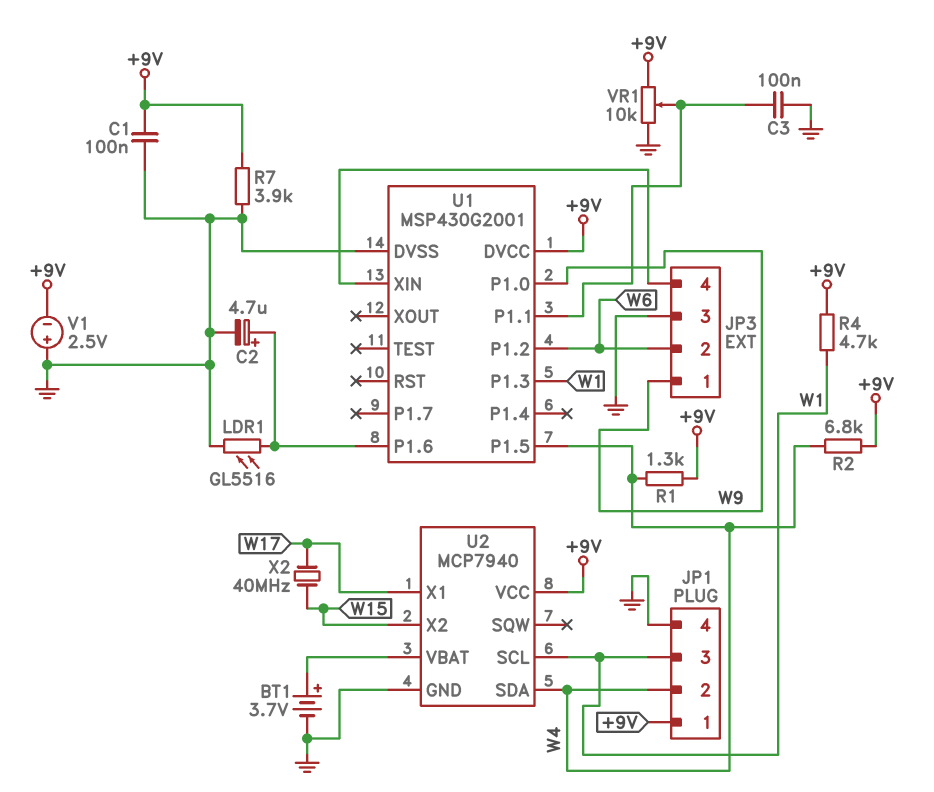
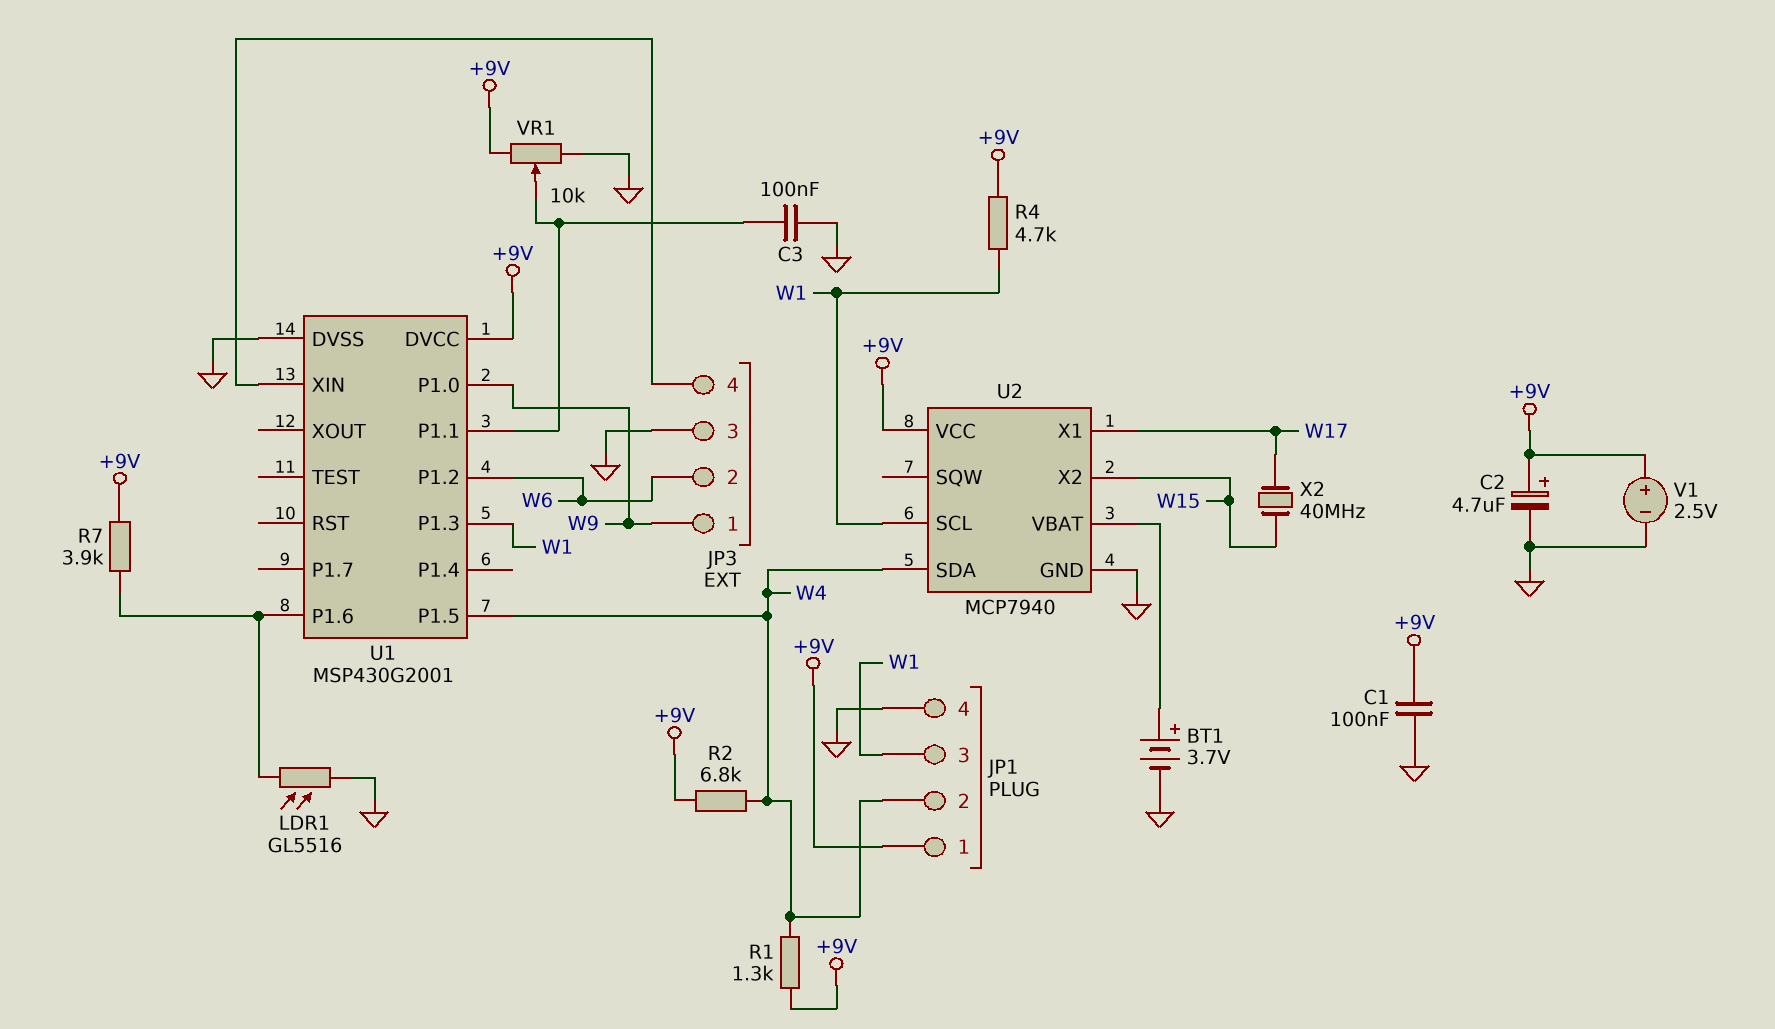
C2: 4.7uF (plus U1/P1.6, minus GND) -> 4.7uF (plus +9V, minus GND)
R7: 3.9k (+9V, GND) -> 3.9k (+9V, U1/P1.6)
V1: 2.5V (plus GND, minus +9V) -> 2.5V (plus +9V, minus GND)

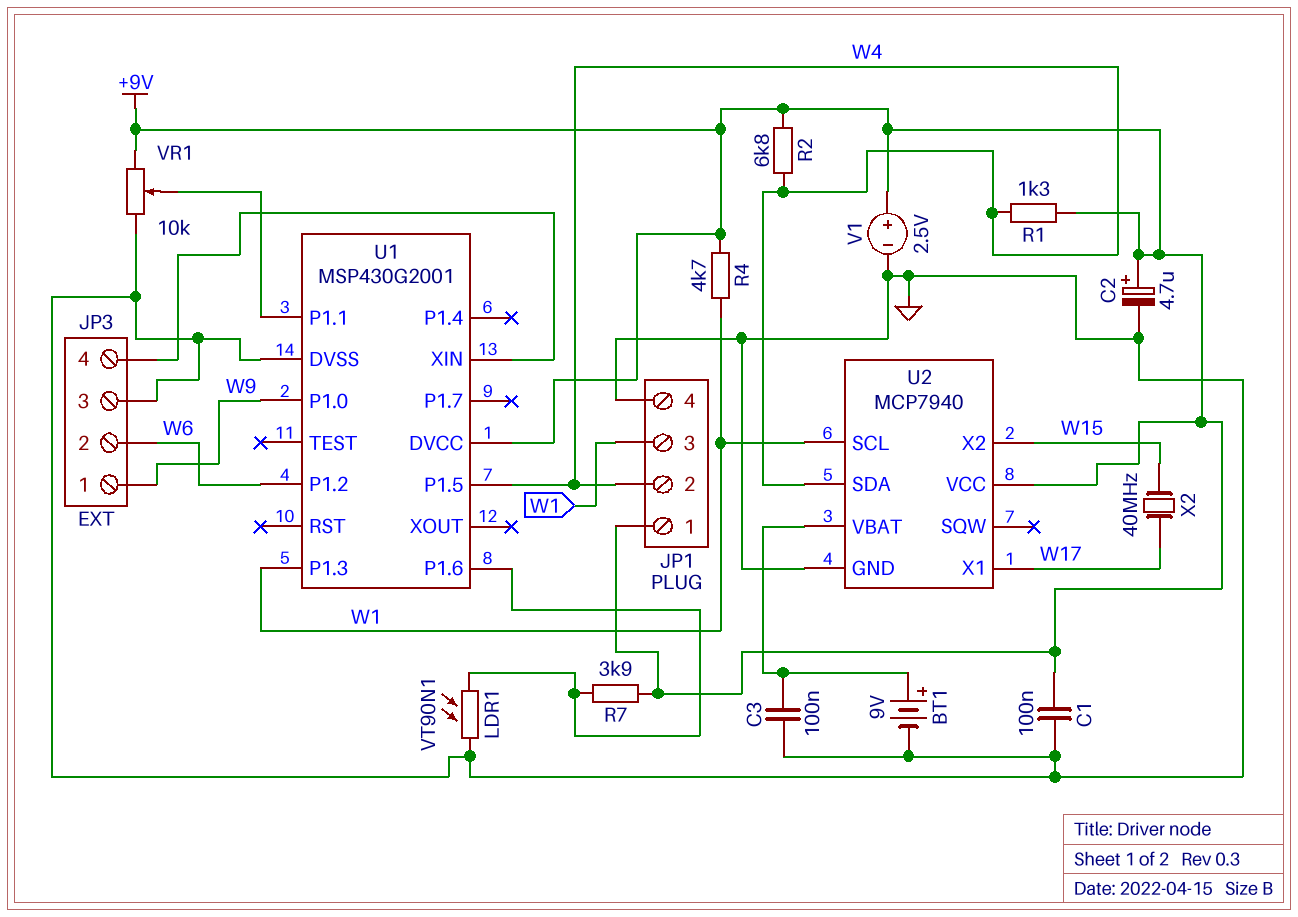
BT1: 3.7V (plus U2/VBAT, minus GND) -> 9V (plus U2/VBAT, minus GND)
C3: 100nF (GND, U1/P1.1) -> 100nF (GND, U2/VBAT)
LDR1: GL5516 (GND, U1/P1.6) -> VT90N1 (GND, U1/P1.6)

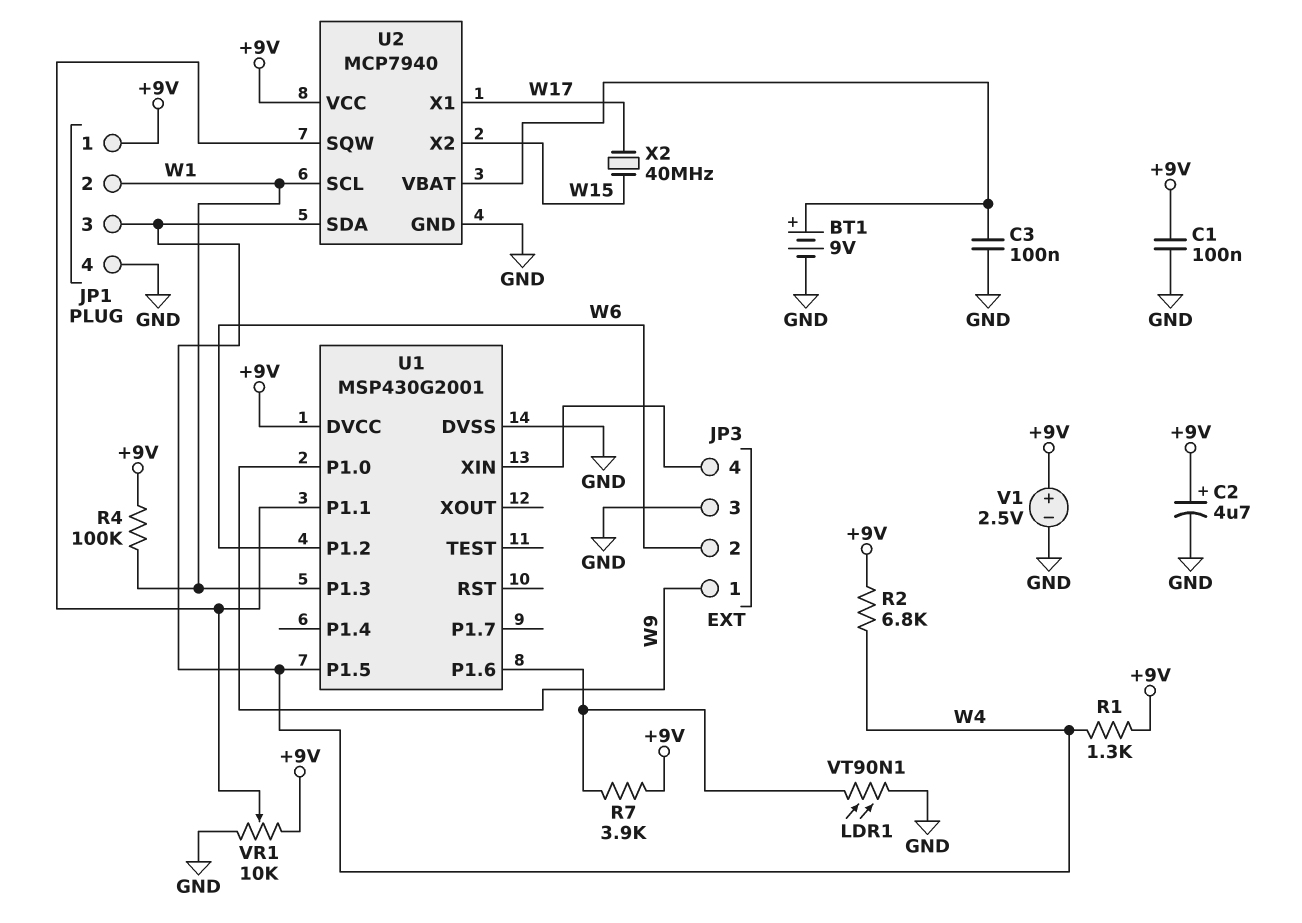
JP1 pin 2: W4 -> W1
JP1 pin 3: W1 -> W4
R4: 4.7k (+9V, W1) -> 100k (+9V, W1)
U2 pin SQW: none -> U1/P1.1

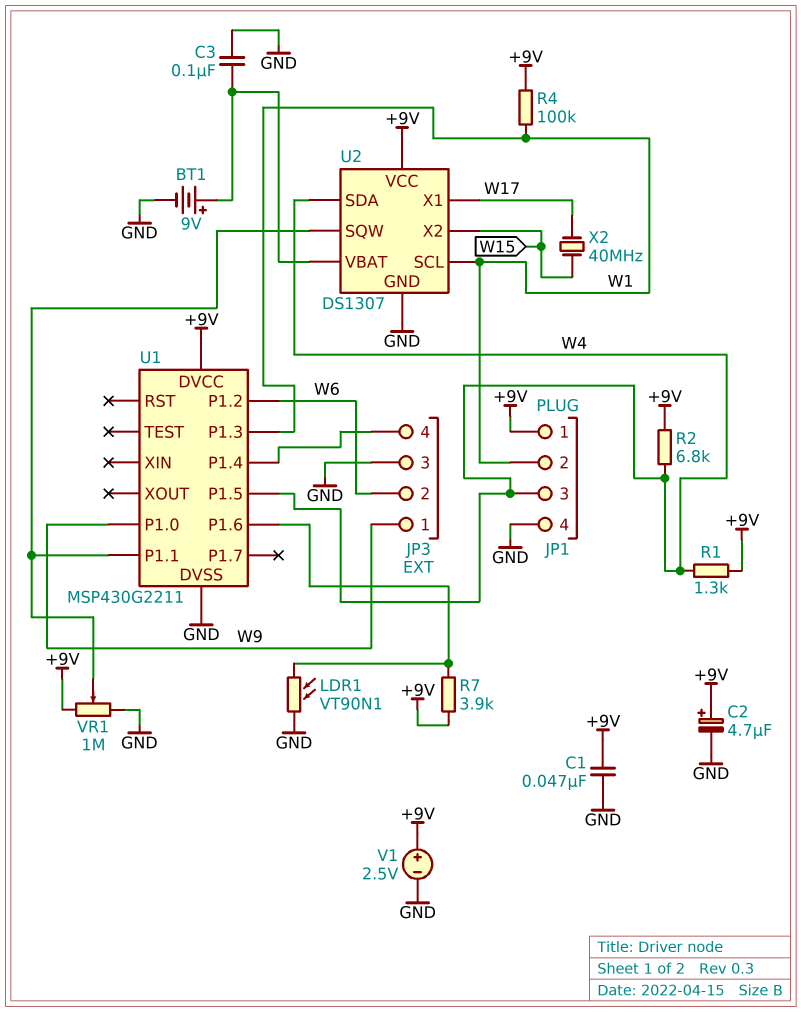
C1: 100nF (+9V, GND) -> 47nF (+9V, GND)
U1: MSP430G2001 -> MSP430G2211
U1 pin P1.4: none -> JP3/4
U1 pin XIN: JP3/4 -> none
U2: MCP7940 -> DS1307
VR1: 10k (+9V, GND, wiper U1/P1.1) -> 1M (+9V, GND, wiper U1/P1.1)

